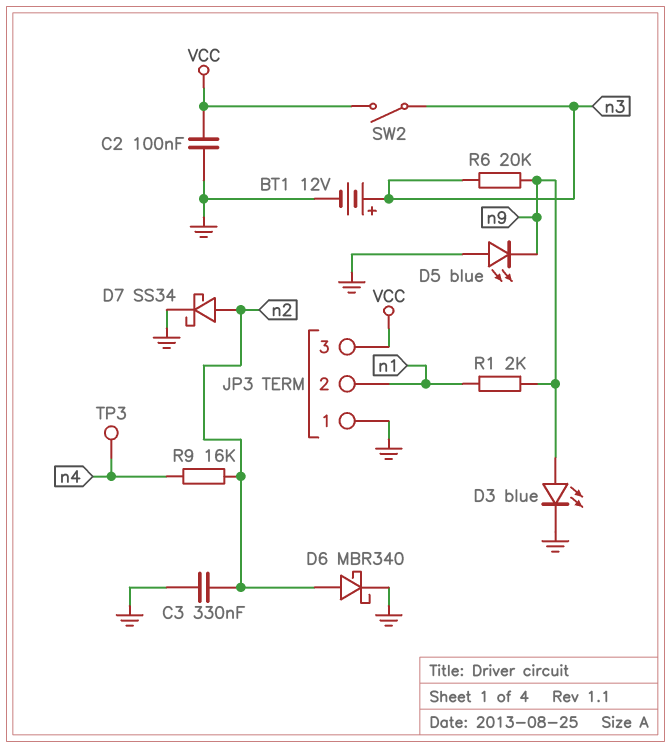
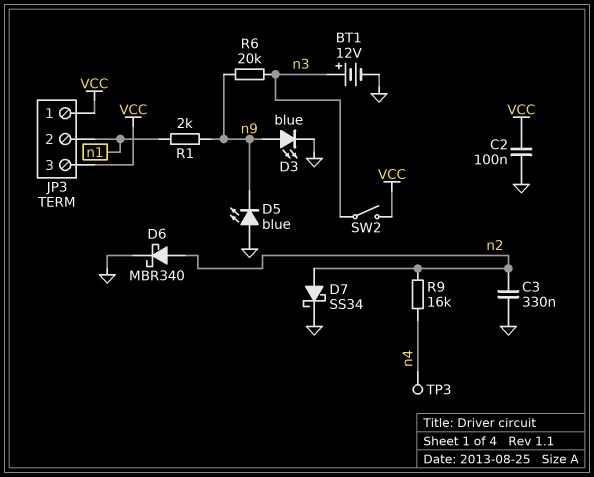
JP3 pin 1: GND -> VCC

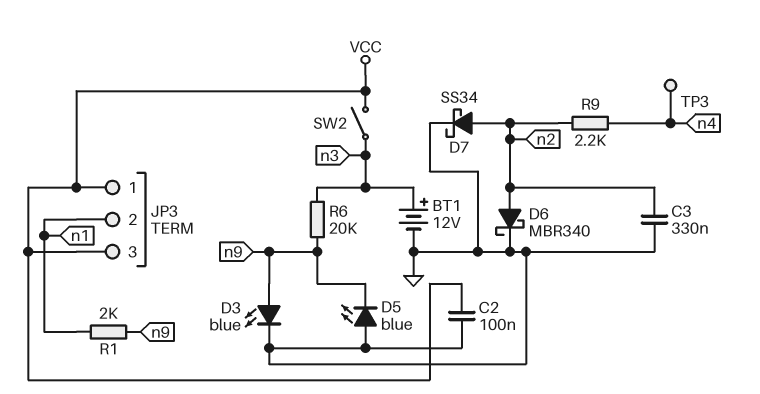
R9: 16k (n2, n4) -> 2.2k (n2, n4)

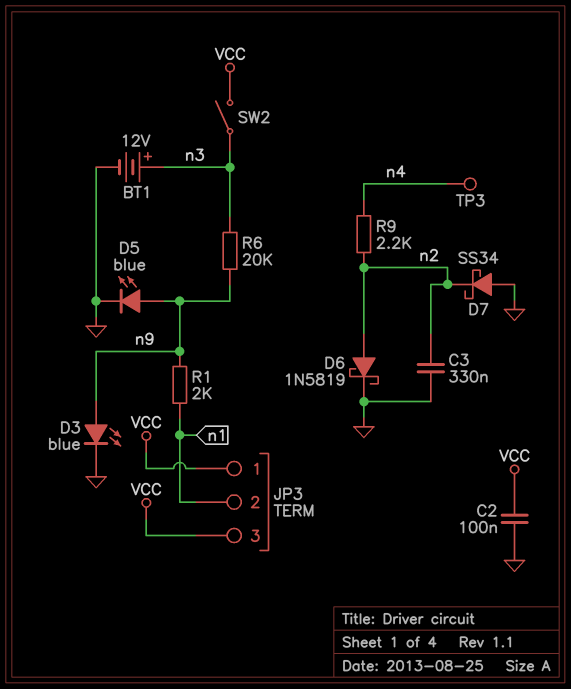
D5: LED blue (A GND, K n9) -> LED blue (A n9, K GND)
D6: schottky MBR340 (A n2, K GND) -> schottky 1N5819 (A n2, K GND)
D7: schottky SS34 (A n2, K GND) -> schottky SS34 (A GND, K n2)

